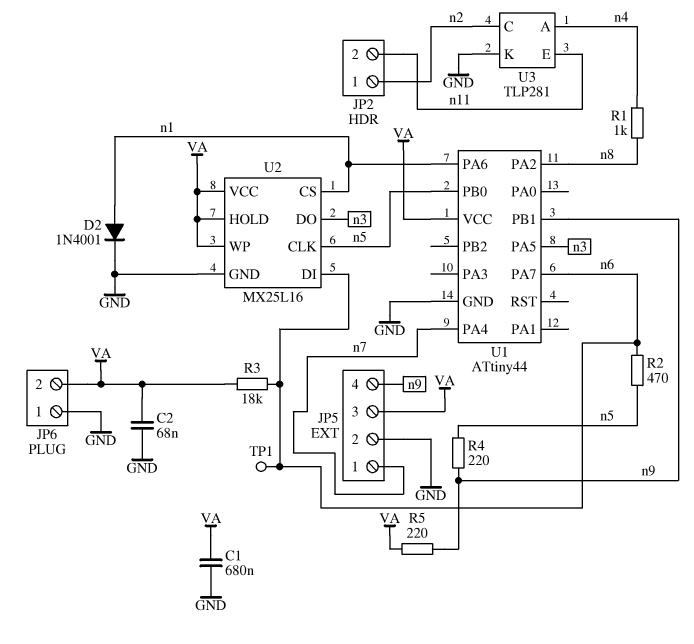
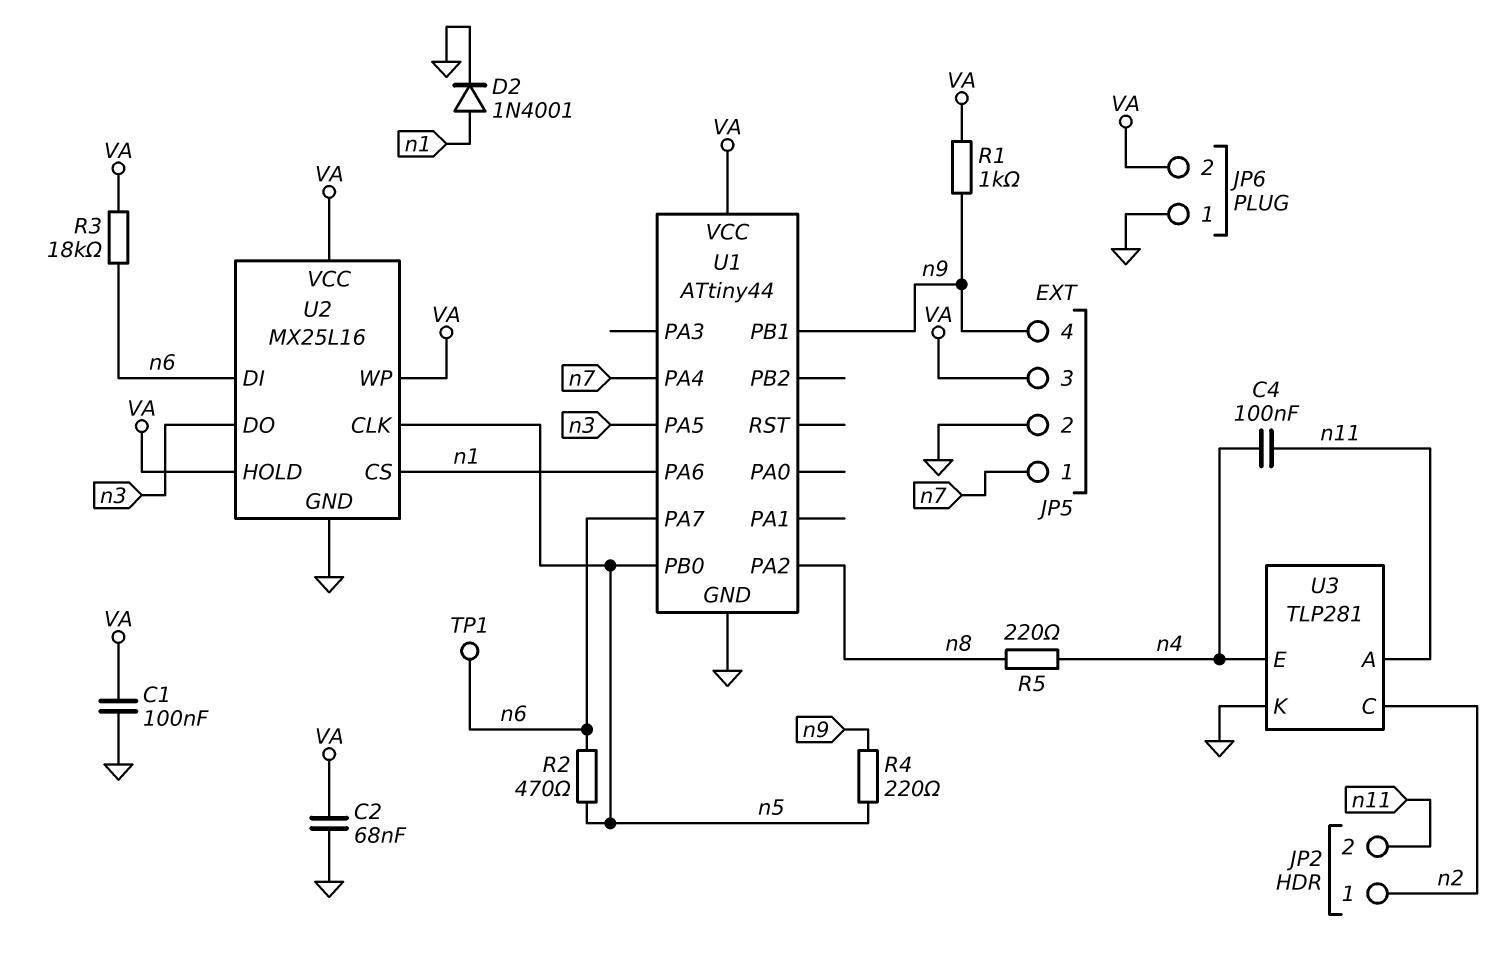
C1: 680nF (GND, VA) -> 100nF (GND, VA)
C4: none -> 100nF (n4, n11)
R1: 1k (n4, n8) -> 1k (VA, n9)
R5: 220 (VA, n9) -> 220 (n4, n8)
U3 pin A: n4 -> n11
U3 pin E: n11 -> n4

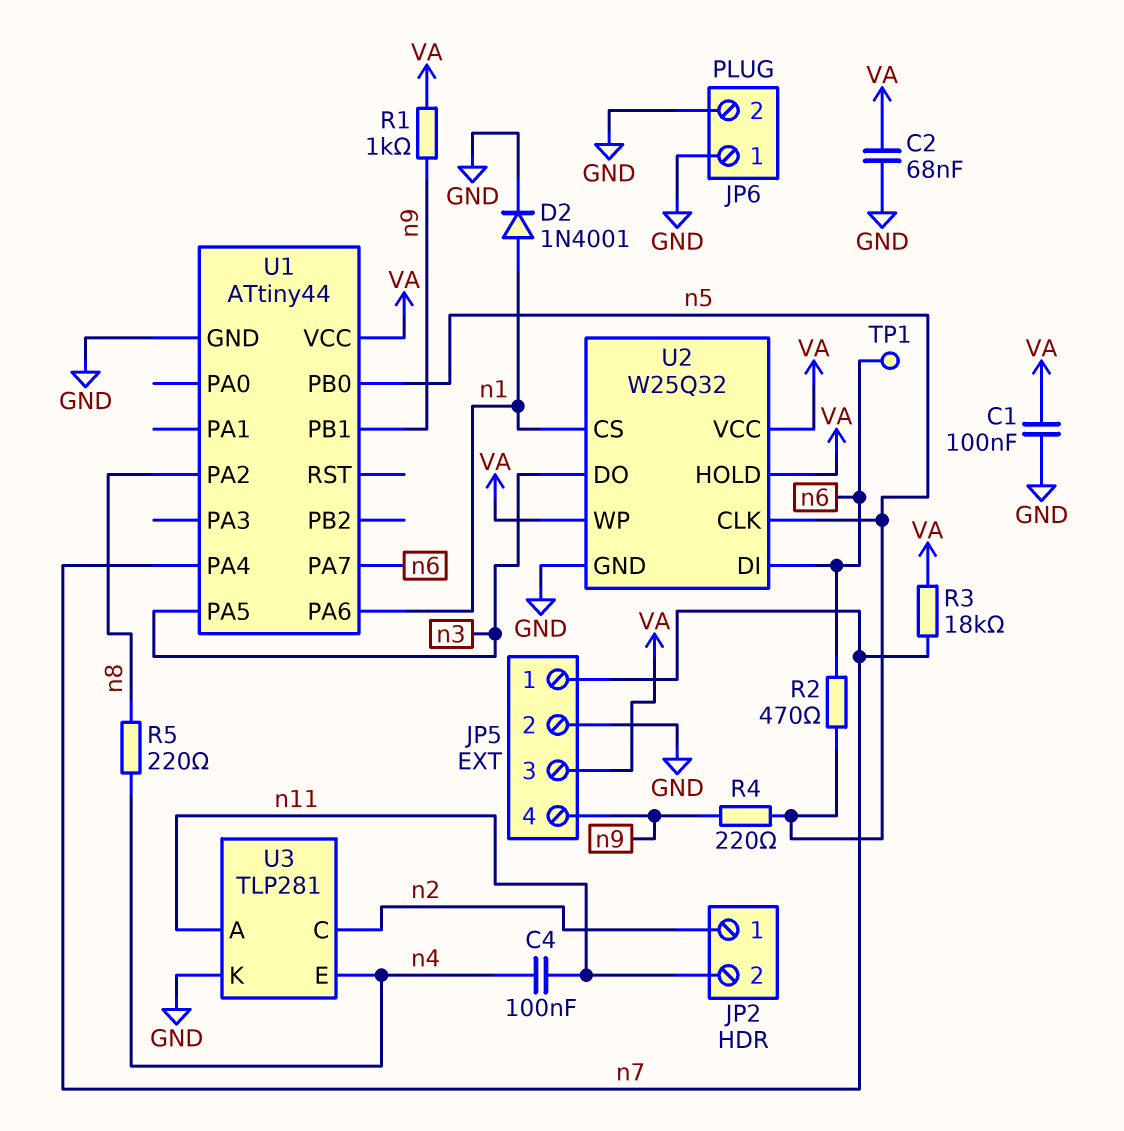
JP6 pin 2: VA -> GND
R3: 18k (VA, n6) -> 18k (VA, n7)
U2: MX25L16 -> W25Q32

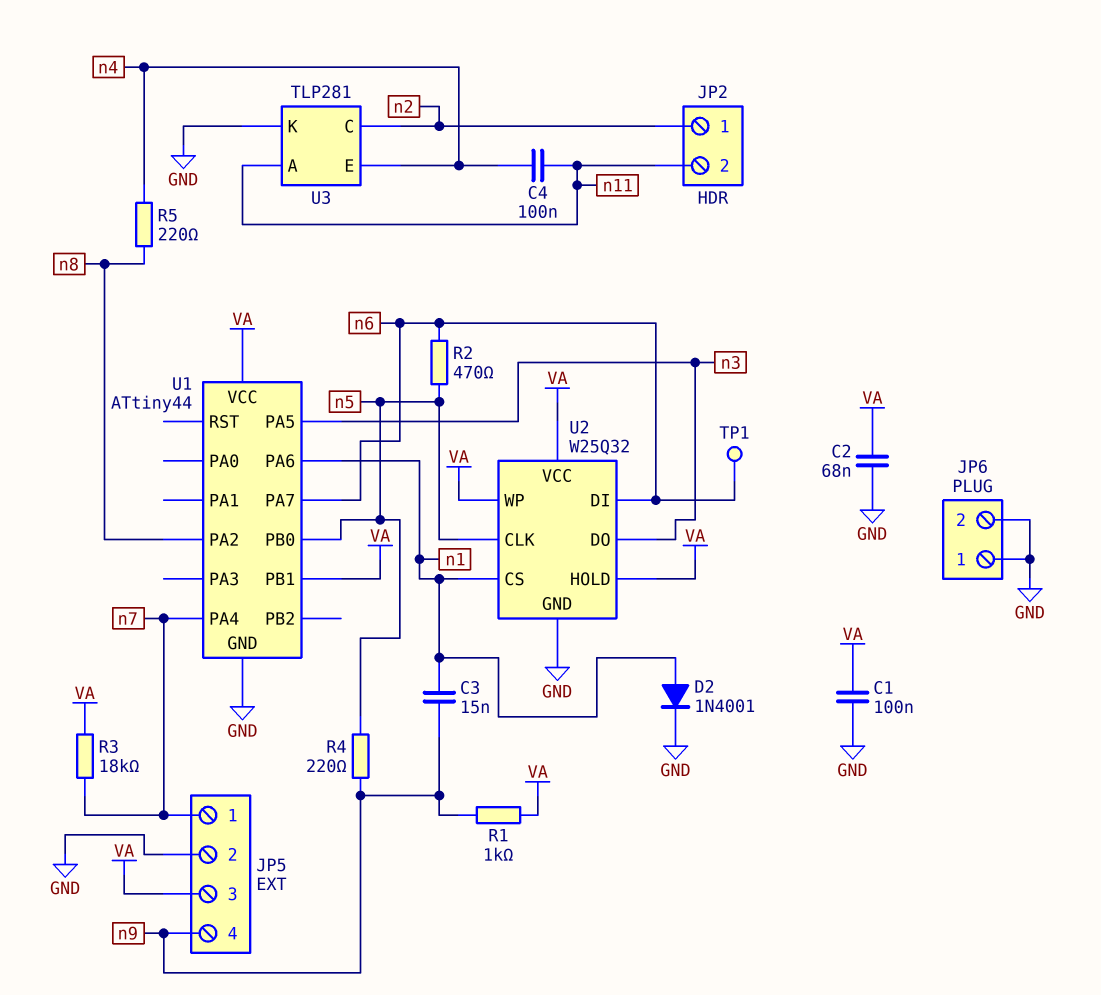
C3: none -> 15nF (n1, n9)
U1 pin PB1: n9 -> VA

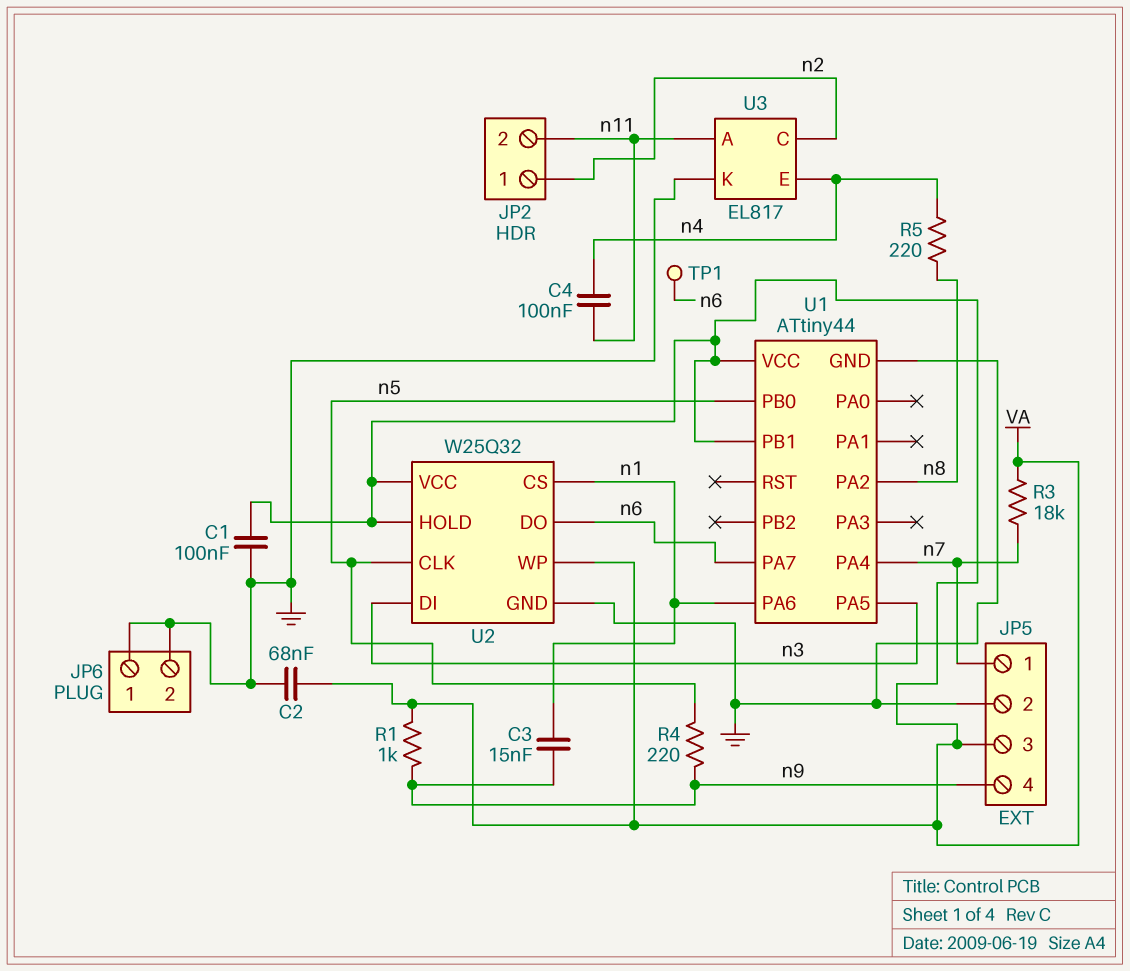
D2: diode 1N4001 (A n1, K GND) -> none
R2: 470 (n5, n6) -> none
U2 pin DI: n6 -> n3
U2 pin DO: n3 -> n6
U3: TLP281 -> EL817

